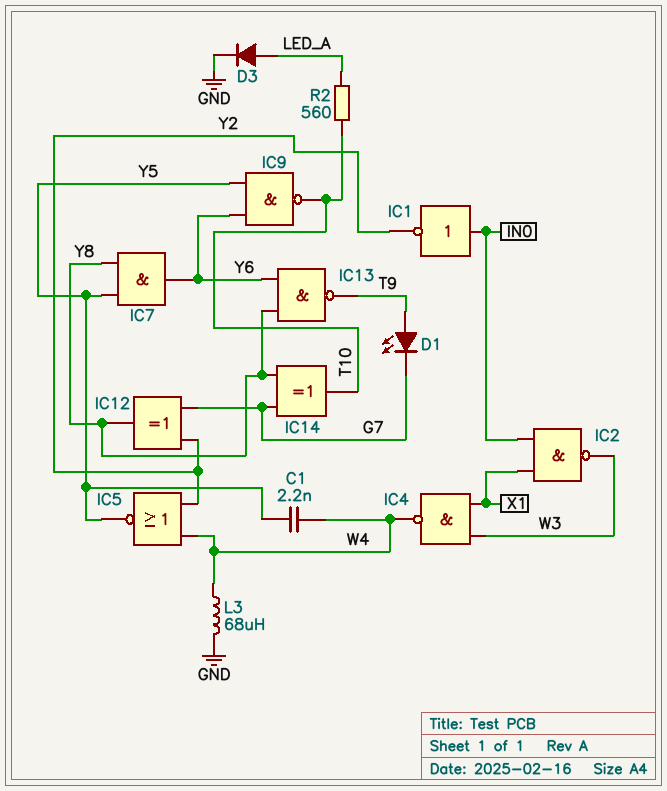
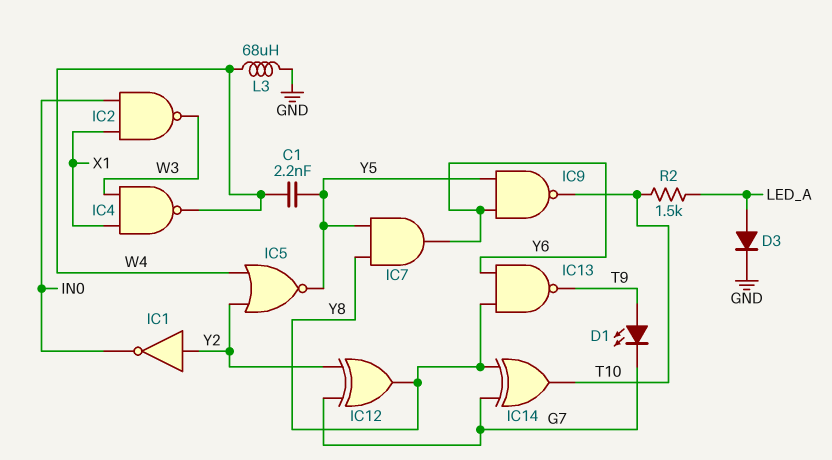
IC1: NOT (in IN0, out Y2) -> NOT (in Y2, out IN0)
R2: 560 (LED_A, T10) -> 1.5k (LED_A, T10)

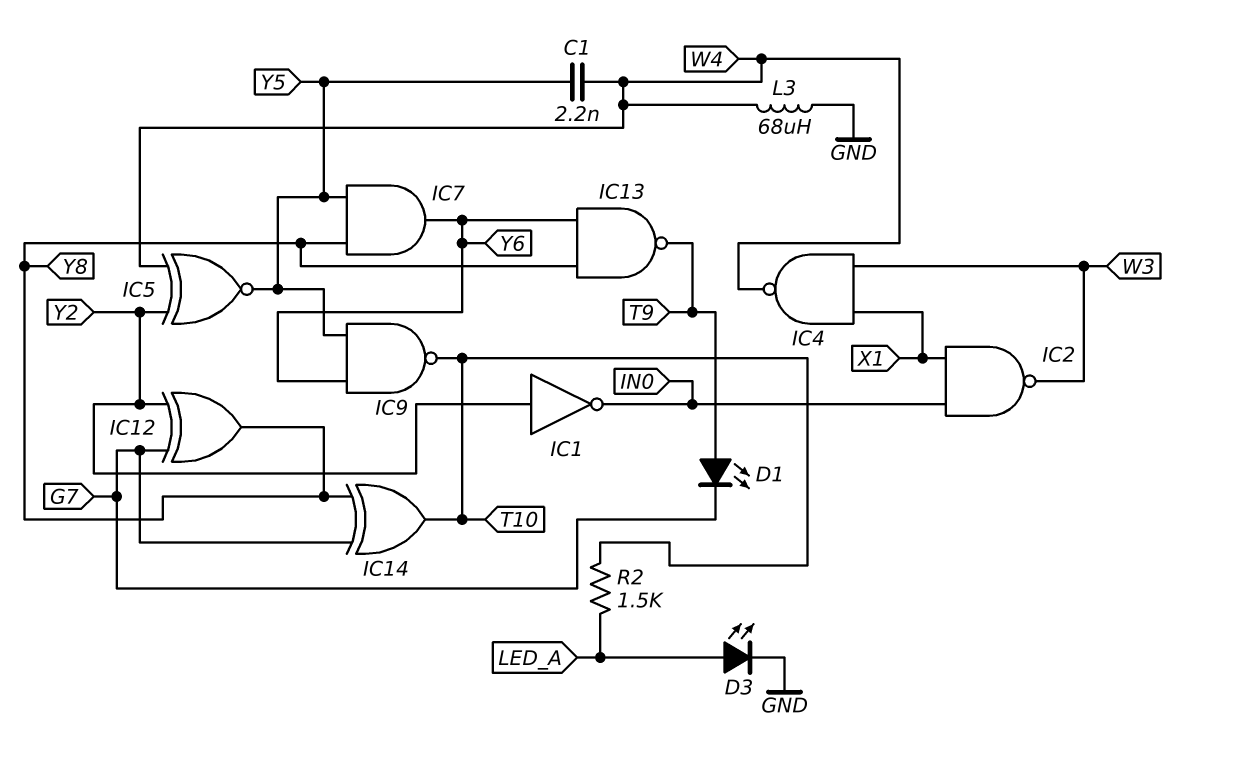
D3: diode (A LED_A, K GND) -> LED (A LED_A, K GND)
IC5: NOR (in W4, in Y2, out Y5) -> XNOR (in W4, in Y2, out Y5)

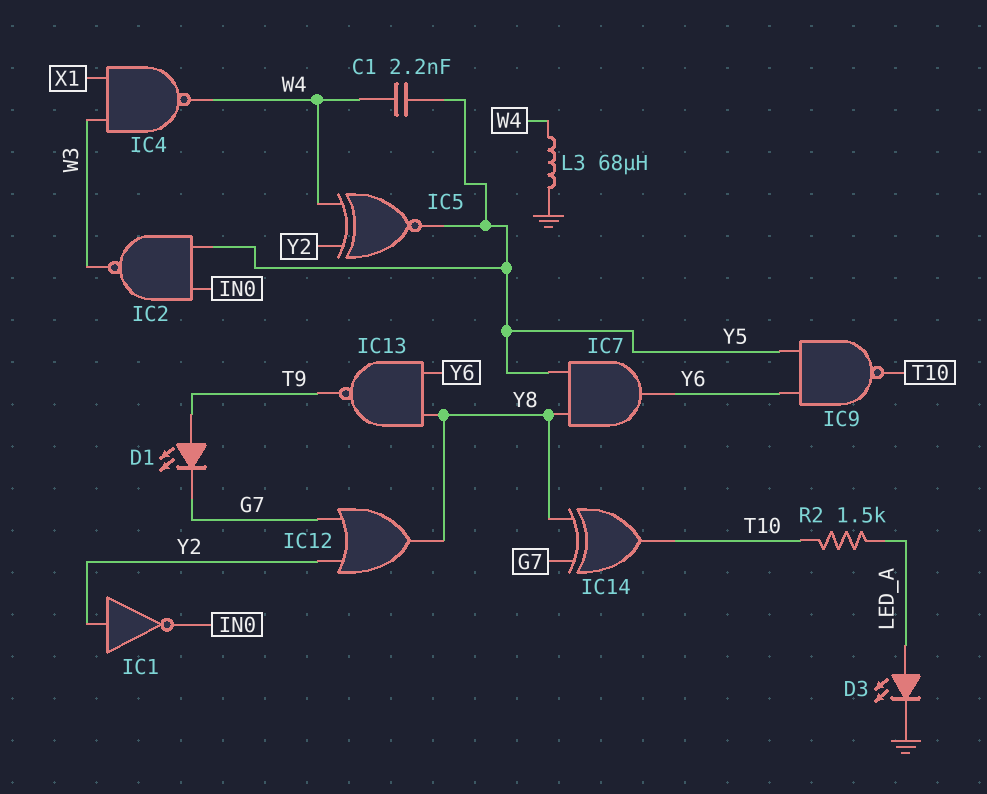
IC2: NAND (in IN0, in X1, out W3) -> NAND (in IN0, in Y5, out W3)
IC12: XOR (in G7, in Y2, out Y8) -> OR (in G7, in Y2, out Y8)

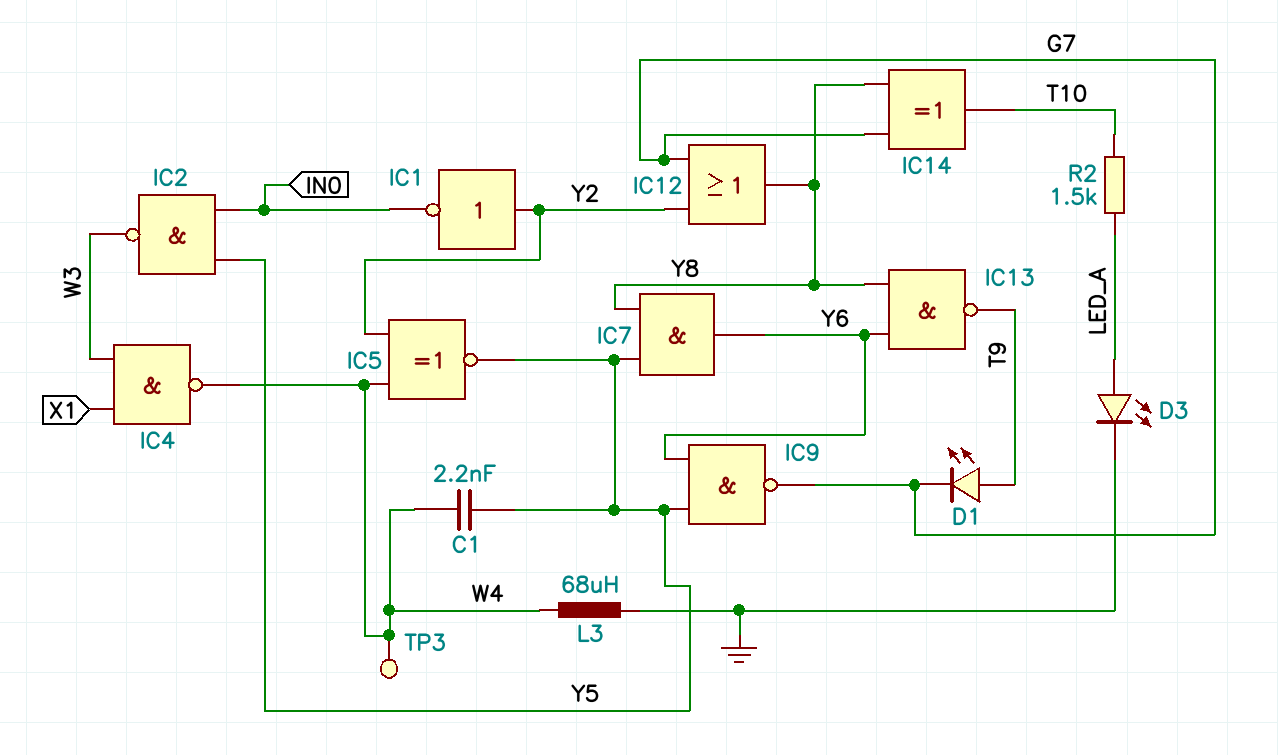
IC9: NAND (in Y5, in Y6, out T10) -> NAND (in Y5, in Y6, out G7)
TP3: none -> test point (W4)

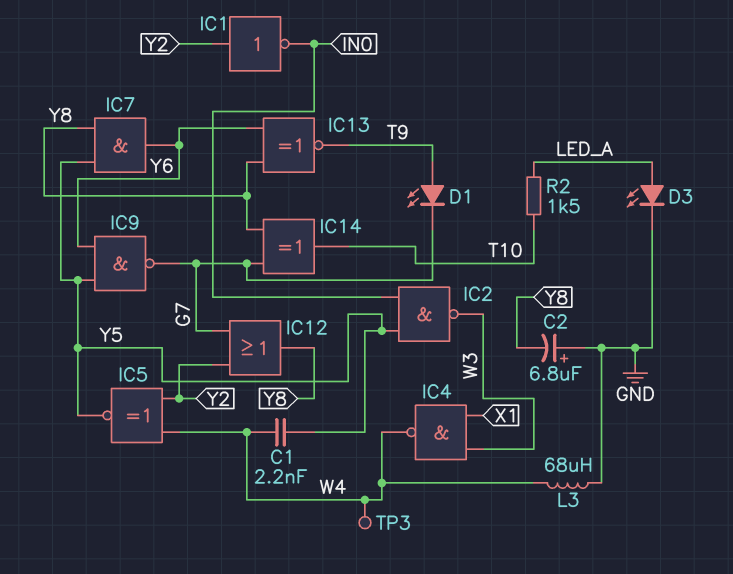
C2: none -> 6.8uF (plus GND, minus Y8)
IC13: NAND (in Y6, in Y8, out T9) -> XNOR (in Y6, in Y8, out T9)

